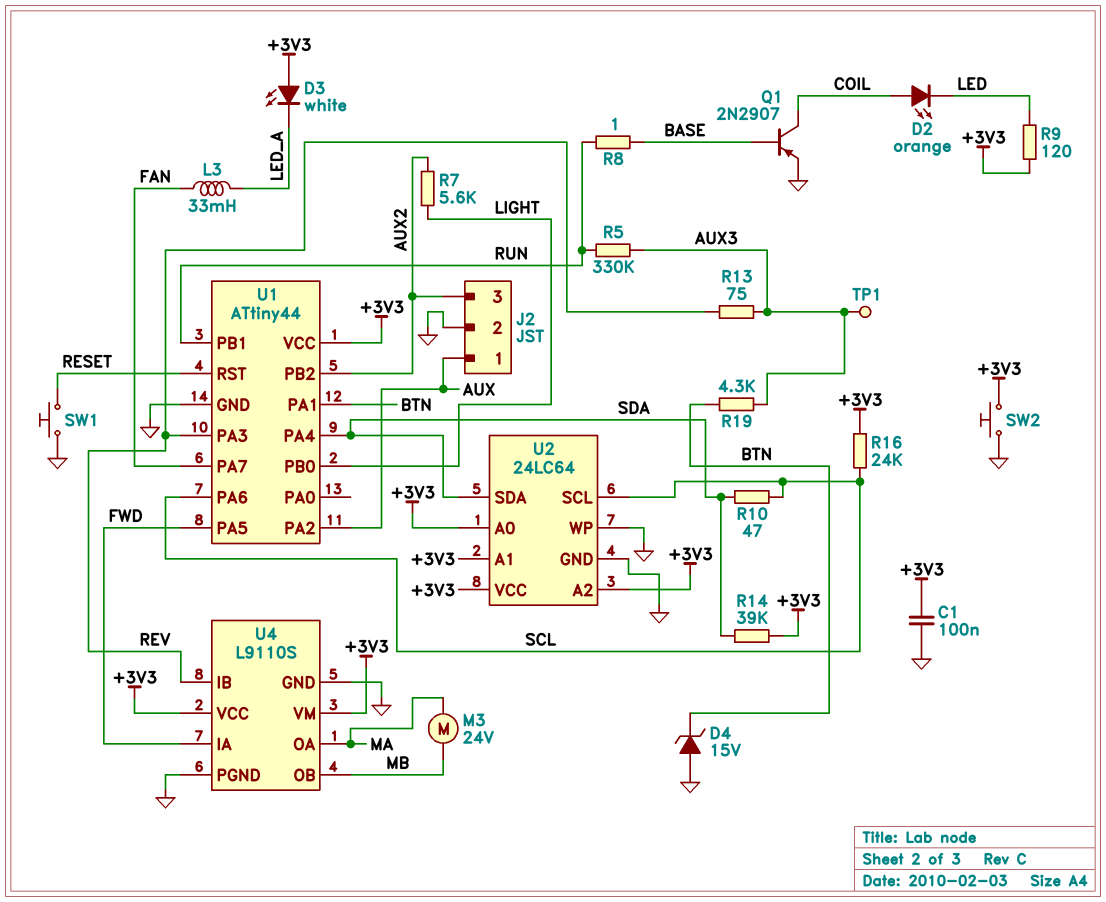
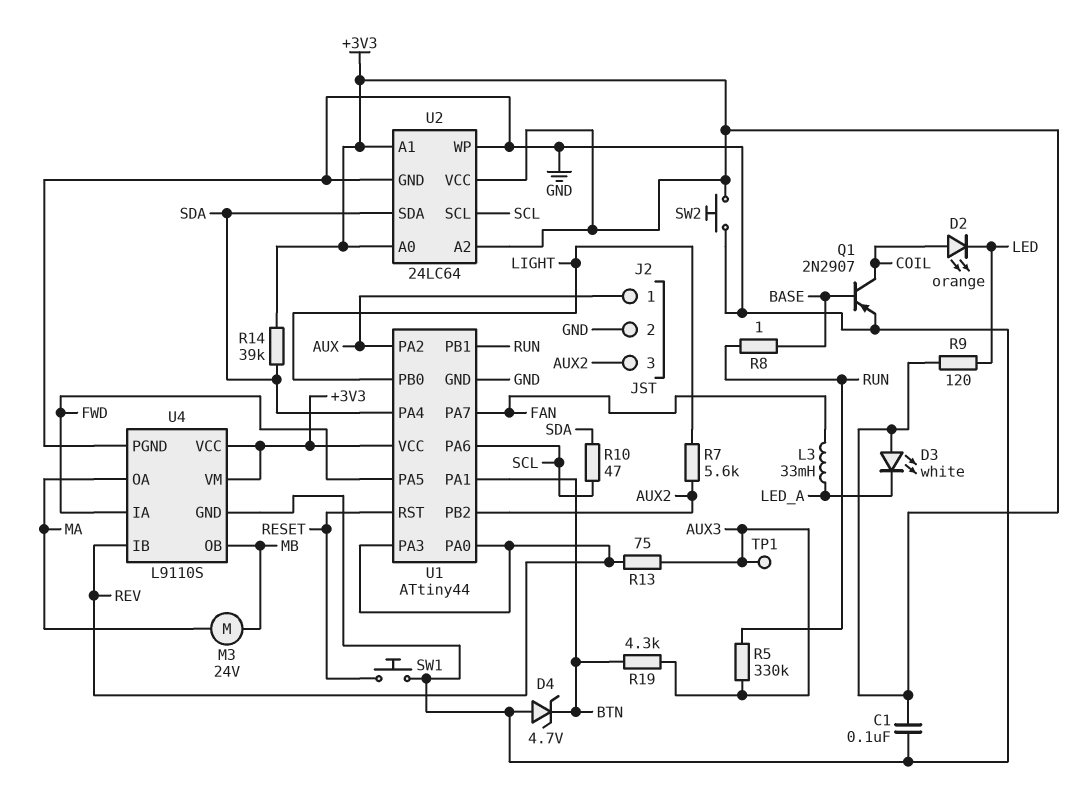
D4: zener 15V (A GND, K BTN) -> zener 4.7V (A GND, K BTN)
R16: 24k (+3V3, SCL) -> none
U1 pin PA0: none -> REV

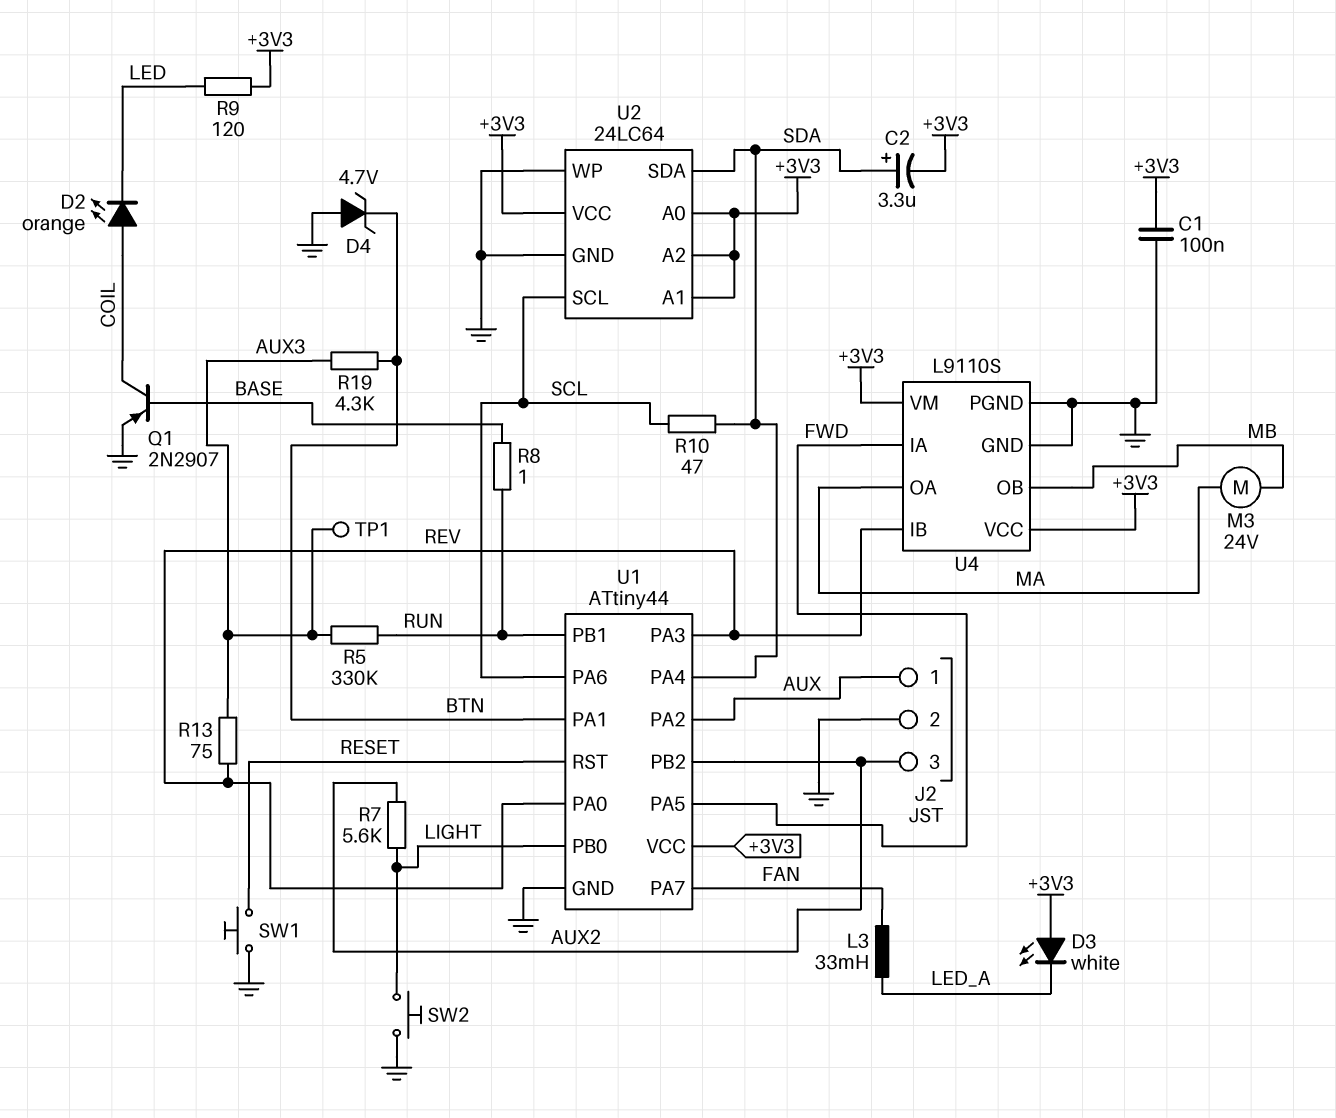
C2: none -> 3.3uF (plus SDA, minus +3V3)
R14: 39k (+3V3, SDA) -> none
SW2: button (+3V3, GND) -> button (GND, LIGHT)

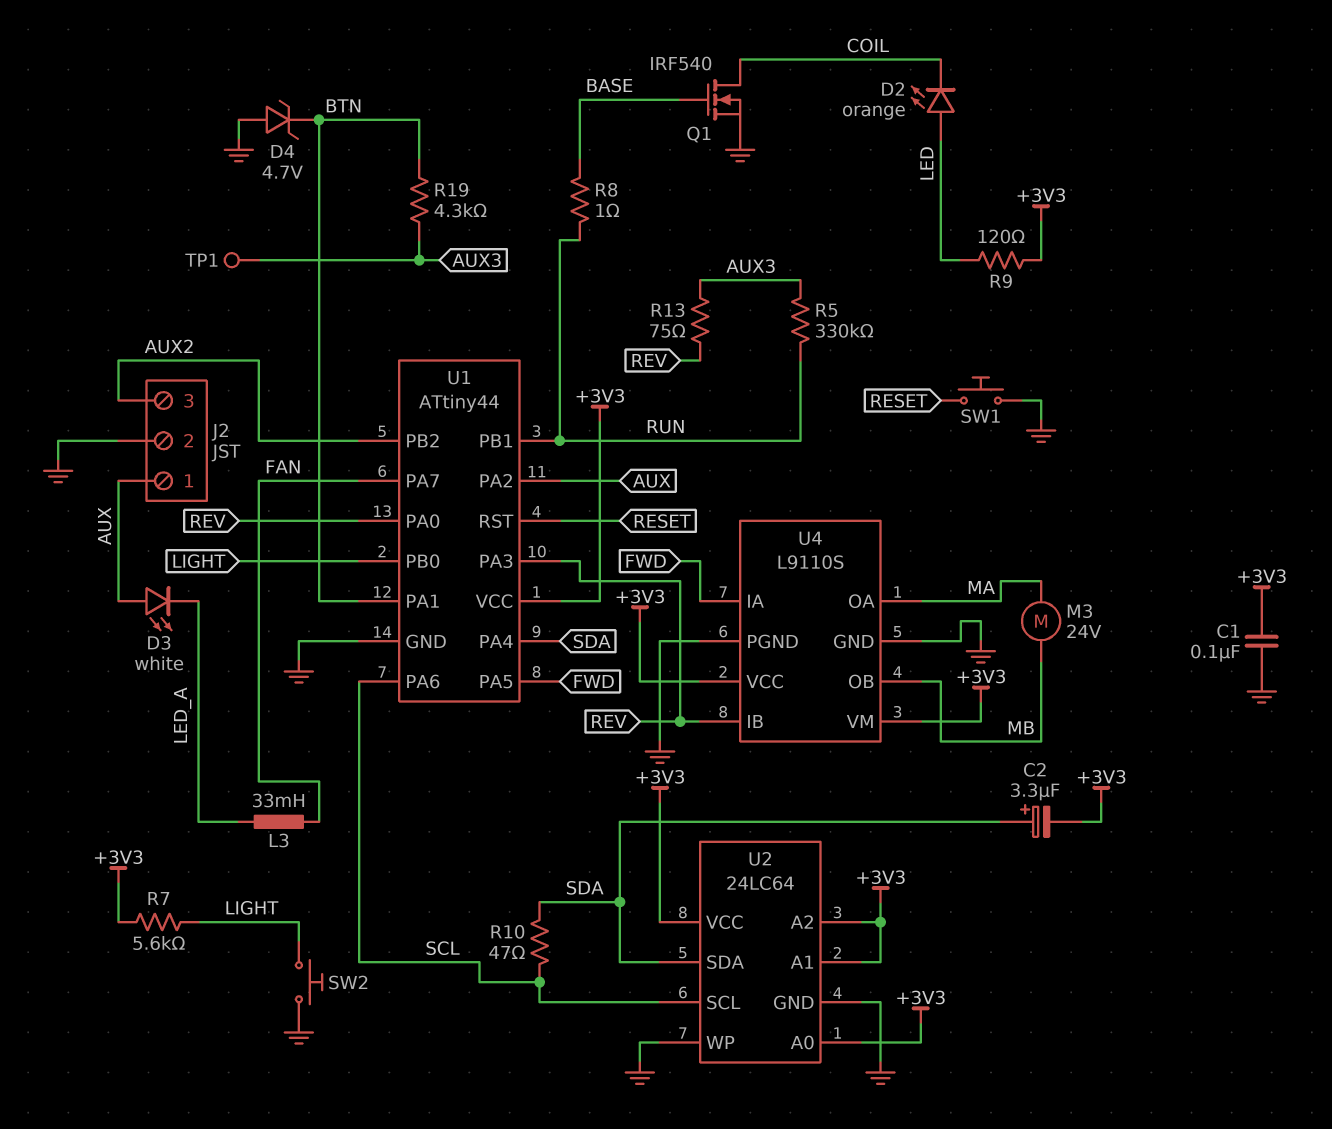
D2: LED orange (A COIL, K LED) -> LED orange (A LED, K COIL)
D3: LED white (A +3V3, K LED_A) -> LED white (A AUX, K LED_A)
Q1: PNP 2N2907 (B BASE, C COIL, E GND) -> NMOS IRF540 (G BASE, D COIL, S GND)
R7: 5.6k (AUX2, LIGHT) -> 5.6k (+3V3, LIGHT)

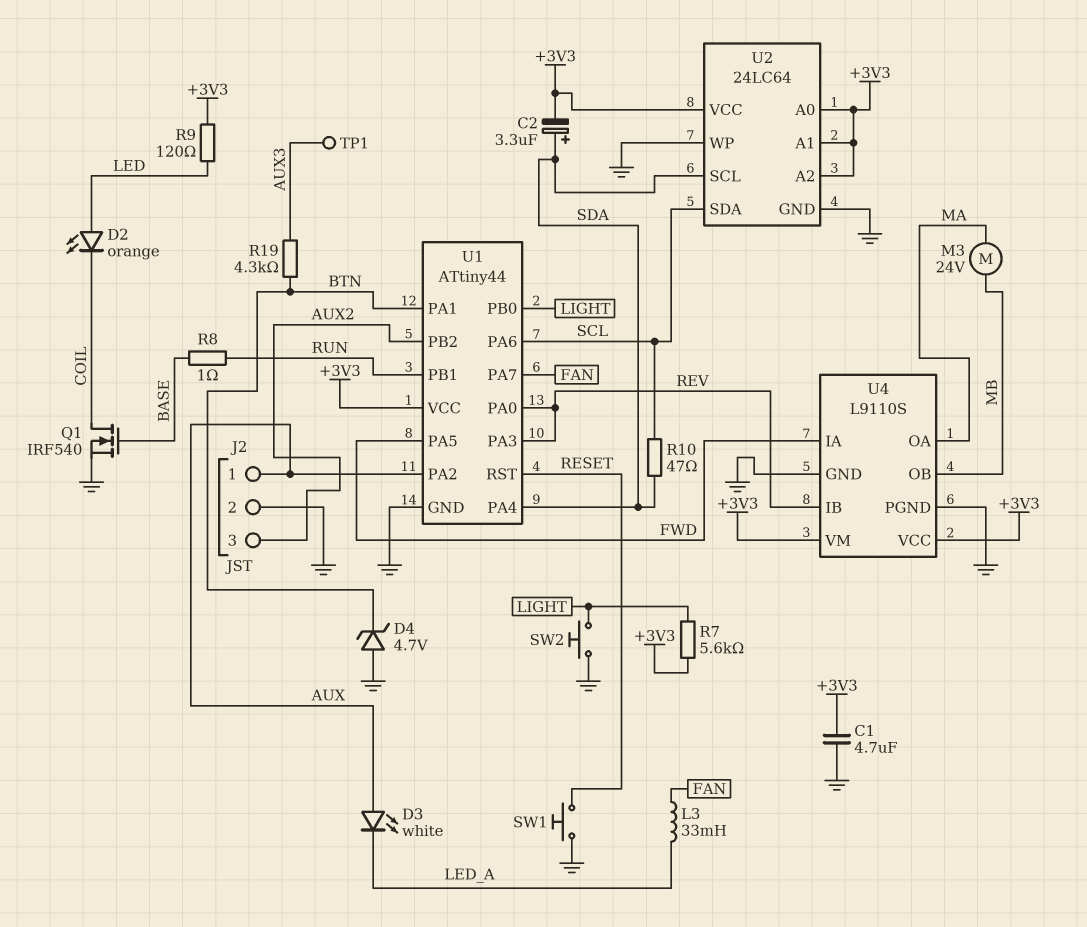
C1: 100nF (+3V3, GND) -> 4.7uF (+3V3, GND)
R5: 330k (AUX3, RUN) -> none
R13: 75 (AUX3, REV) -> none
U2 pin SCL: SCL -> SDA
U2 pin SDA: SDA -> SCL

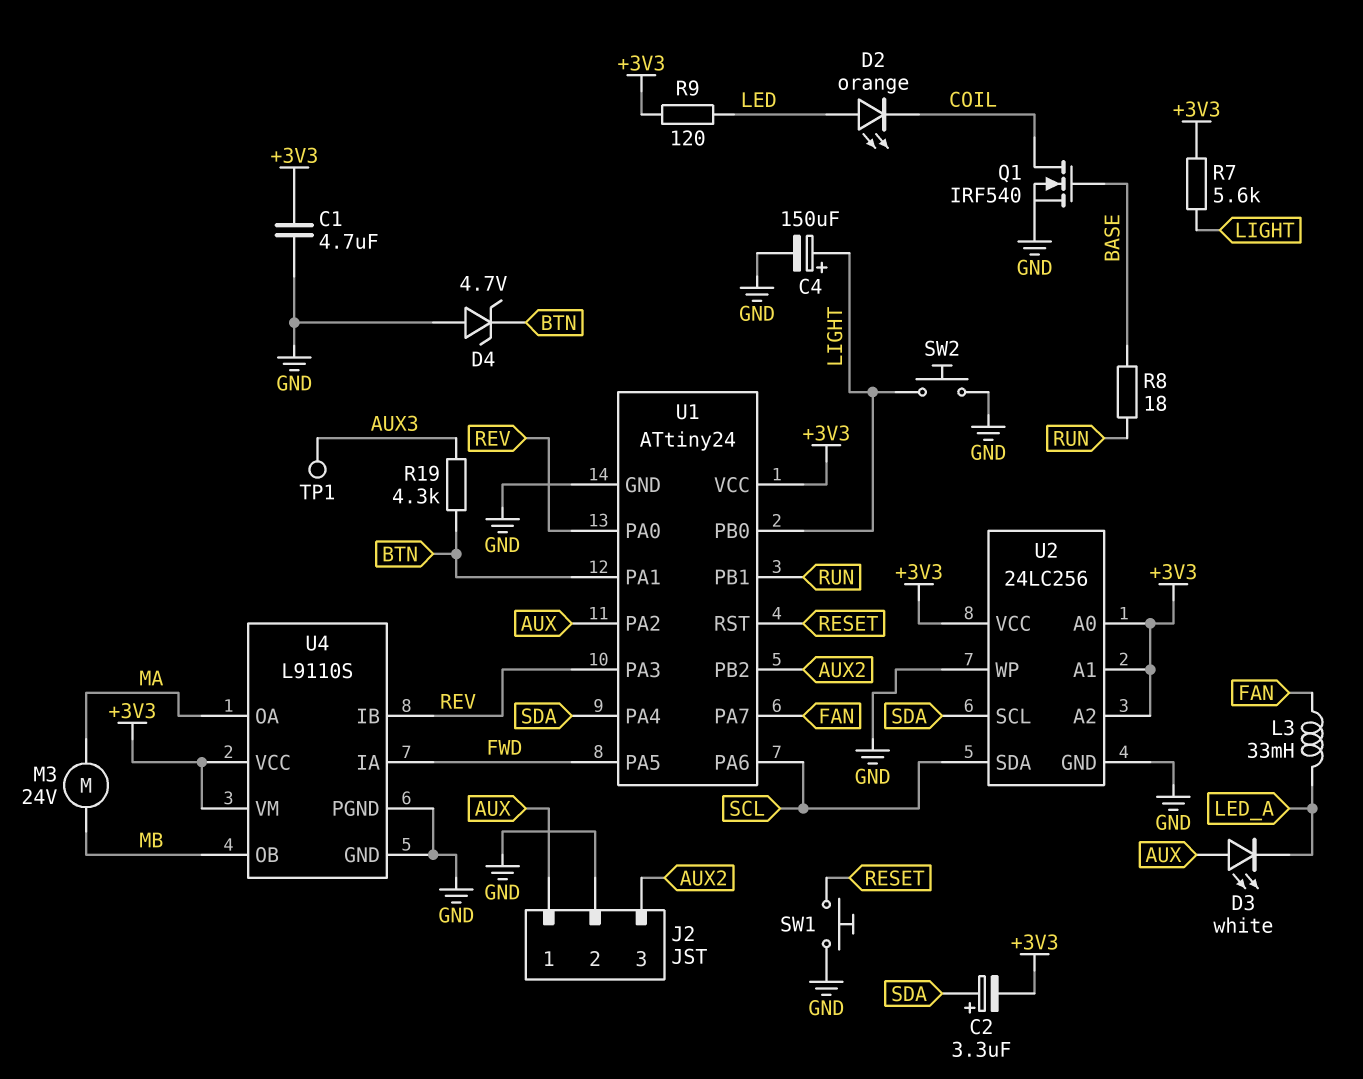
C4: none -> 150uF (plus LIGHT, minus GND)
R8: 1 (BASE, RUN) -> 18 (BASE, RUN)
R10: 47 (SCL, SDA) -> none
U1: ATtiny44 -> ATtiny24
U2: 24LC64 -> 24LC256

